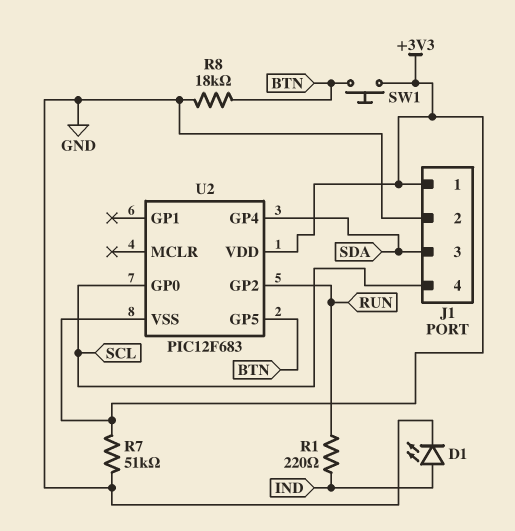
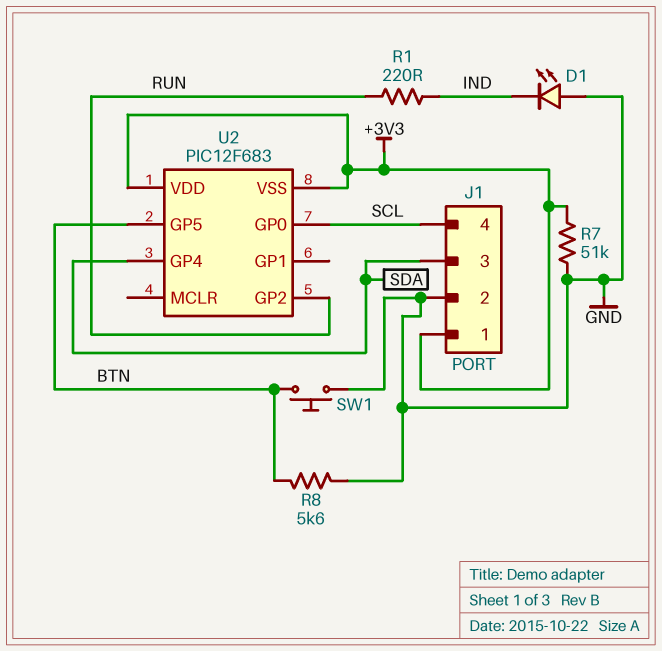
D1: LED (A IND, K GND) -> LED (A GND, K IND)
R8: 18k (BTN, GND) -> 5.6k (BTN, GND)
SW1: button (+3V3, BTN) -> button (BTN, GND)

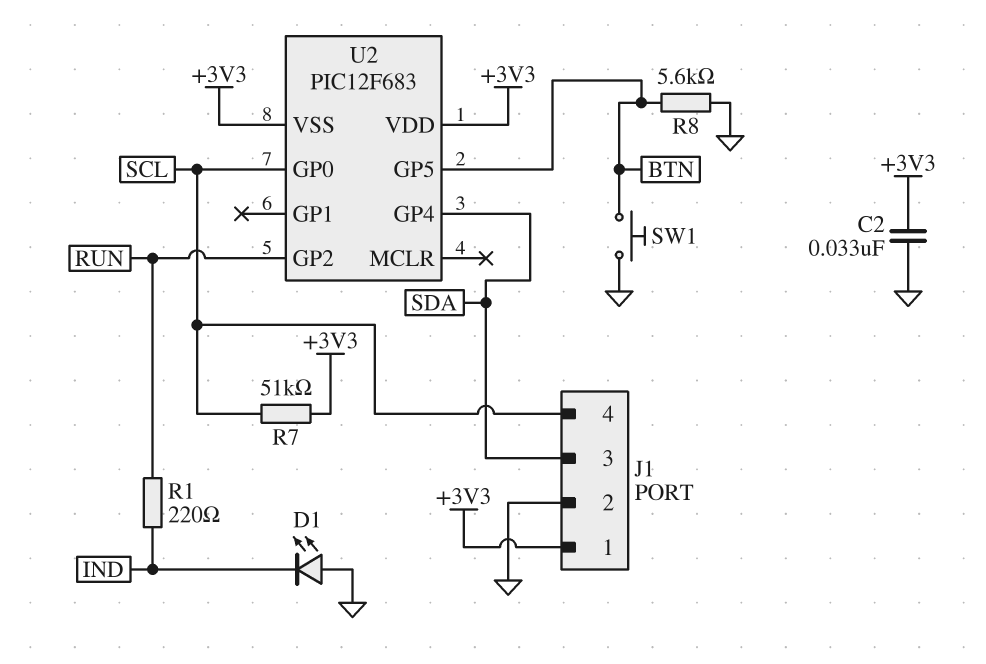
C2: none -> 33nF (+3V3, GND)
R7: 51k (+3V3, GND) -> 51k (+3V3, SCL)

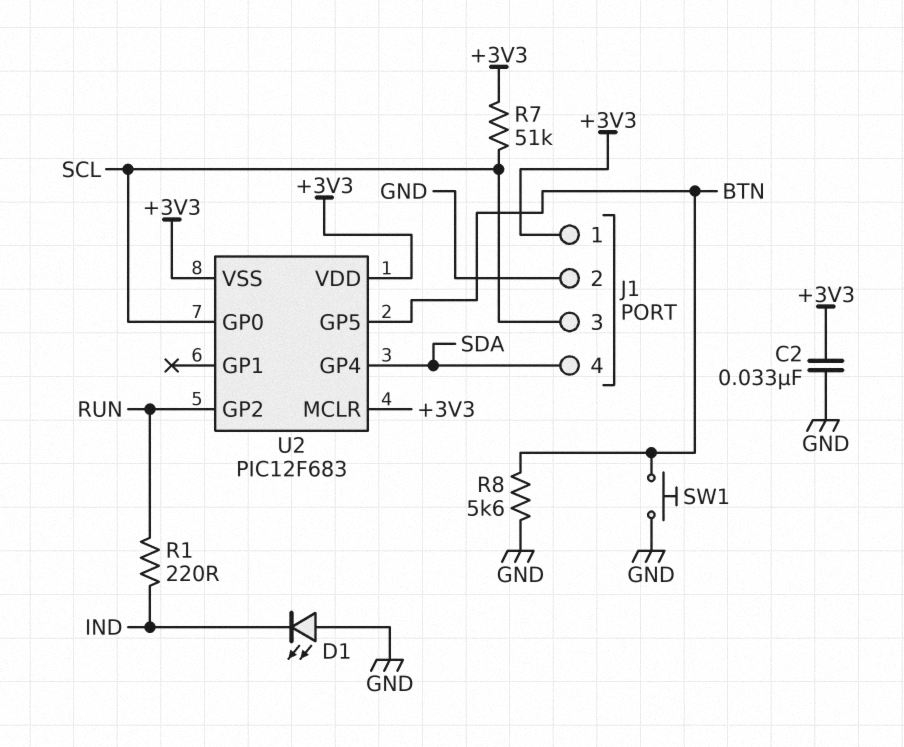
J1 pin 3: SDA -> SCL
J1 pin 4: SCL -> SDA
U2 pin MCLR: none -> +3V3

